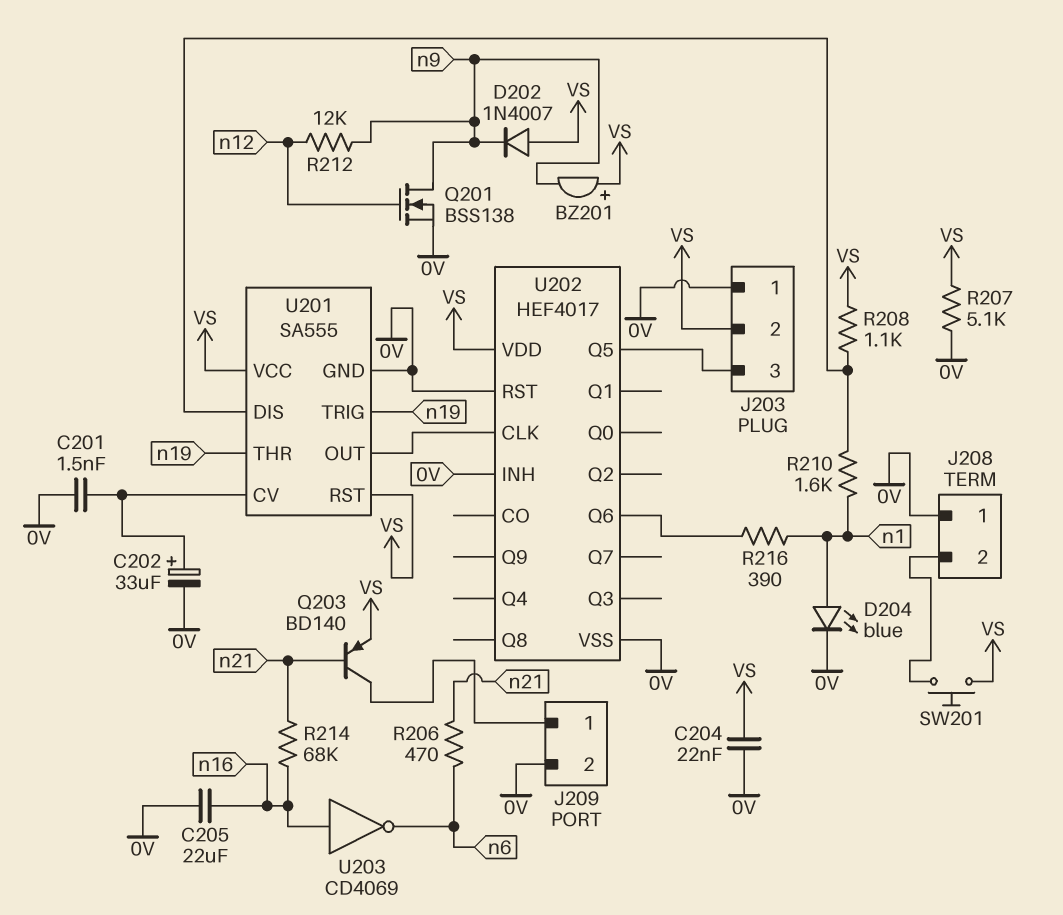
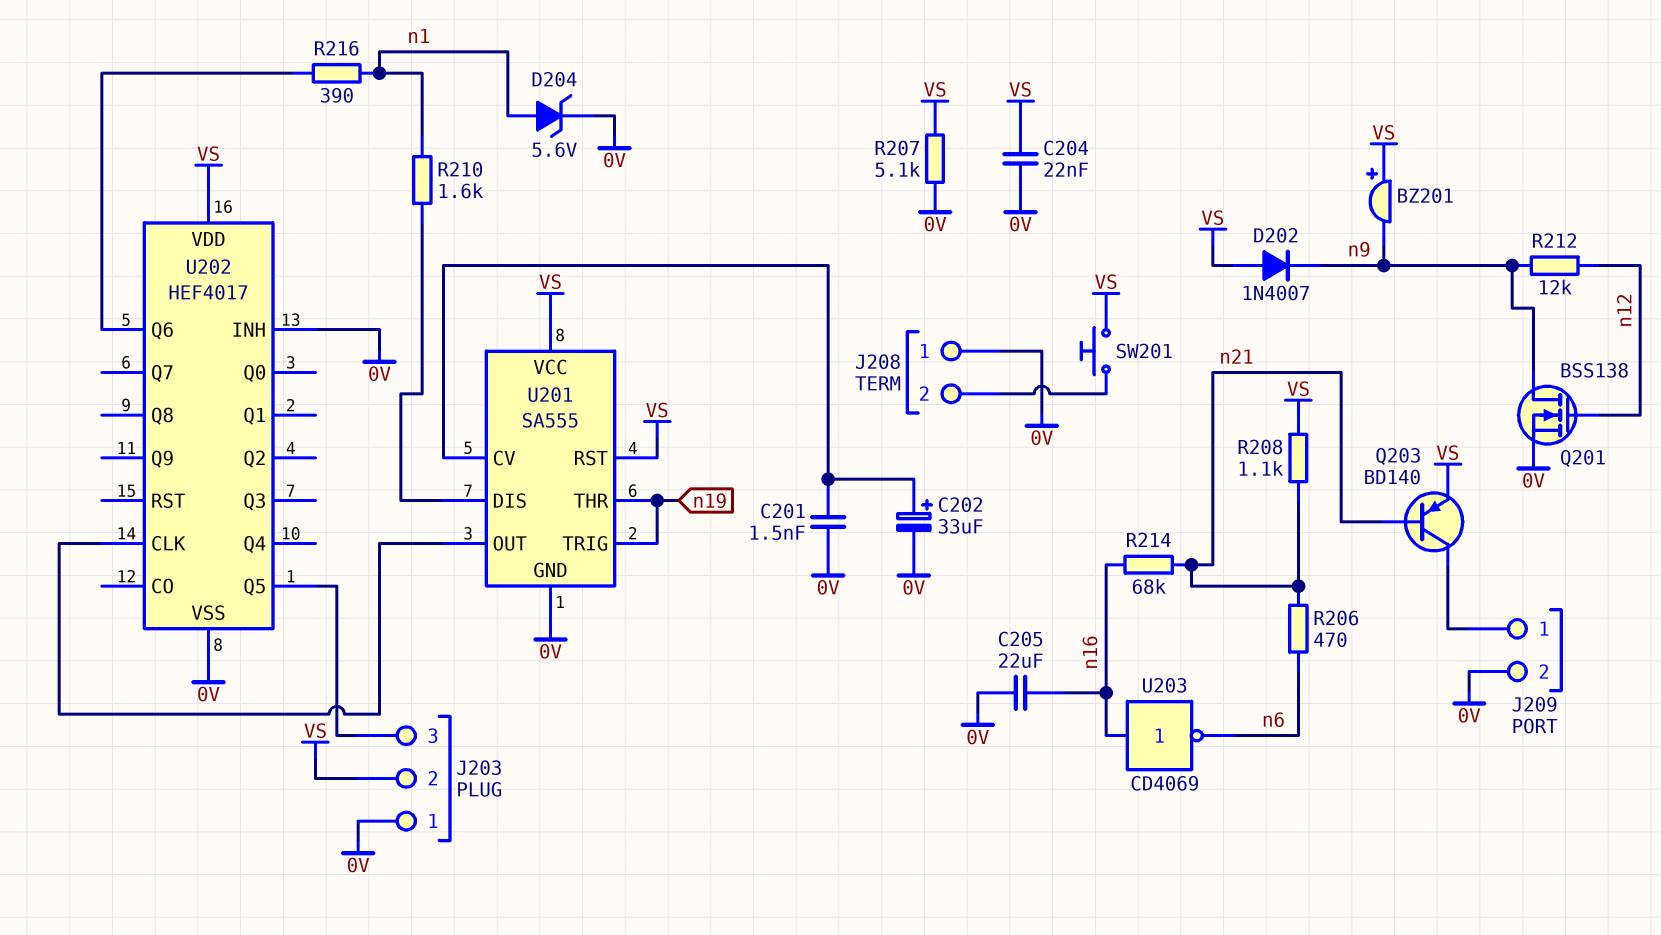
D204: LED blue (A n1, K 0V) -> zener 5.6V (A n1, K 0V)
R208: 1.1k (U201/DIS, VS) -> 1.1k (VS, n21)
U202 pin RST: 0V -> none

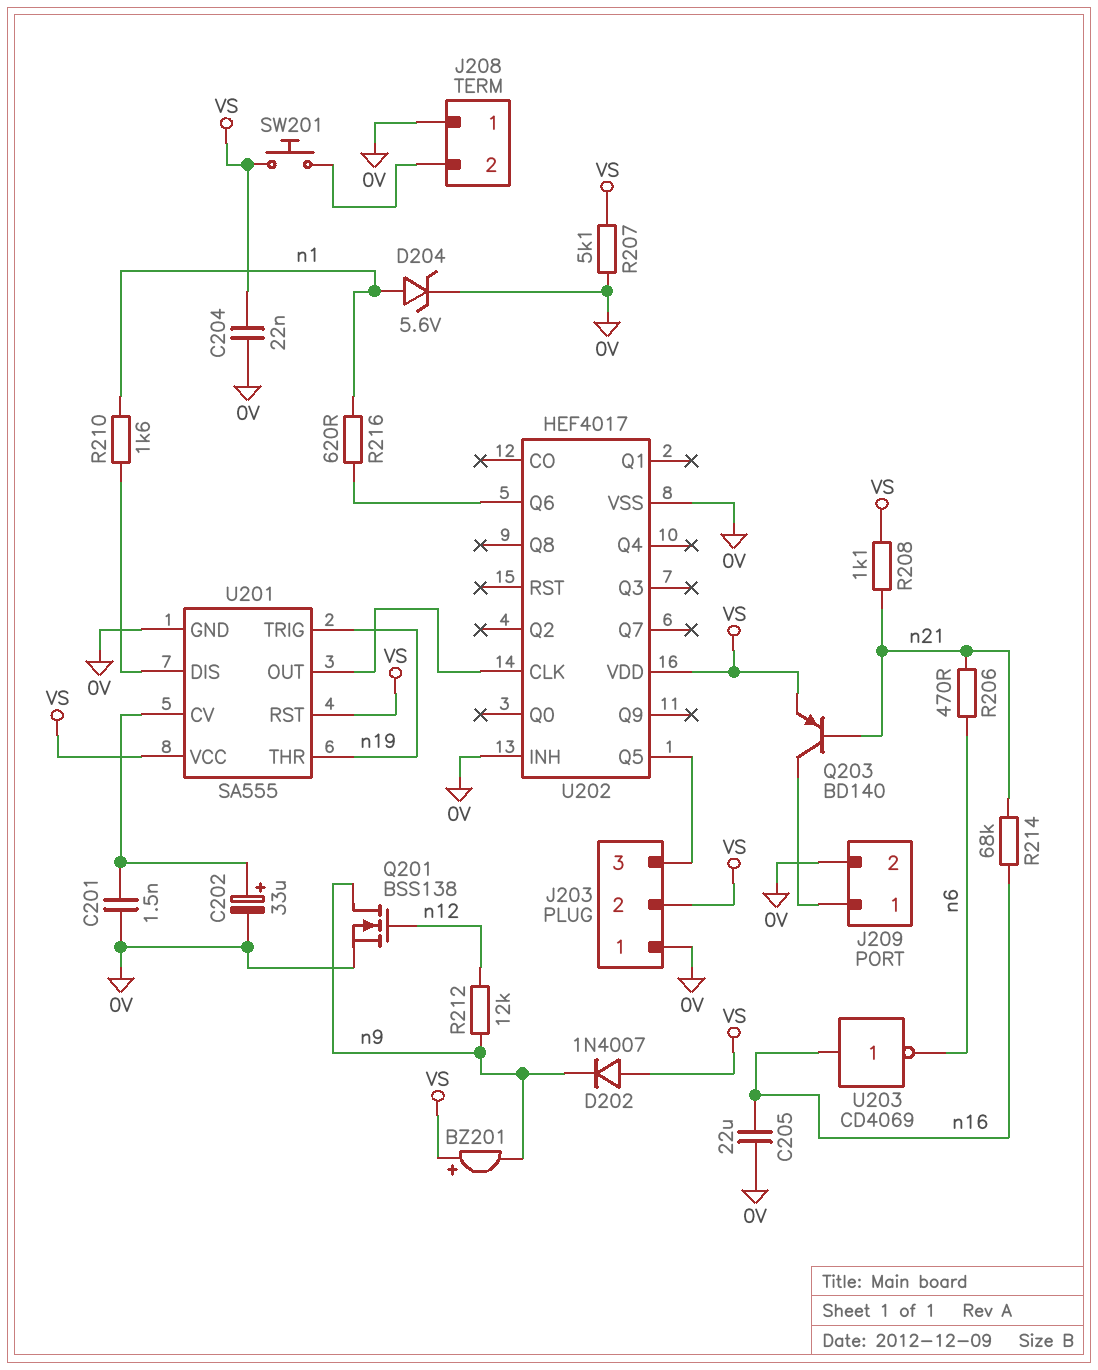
R216: 390 (U202/Q6, n1) -> 620 (U202/Q6, n1)

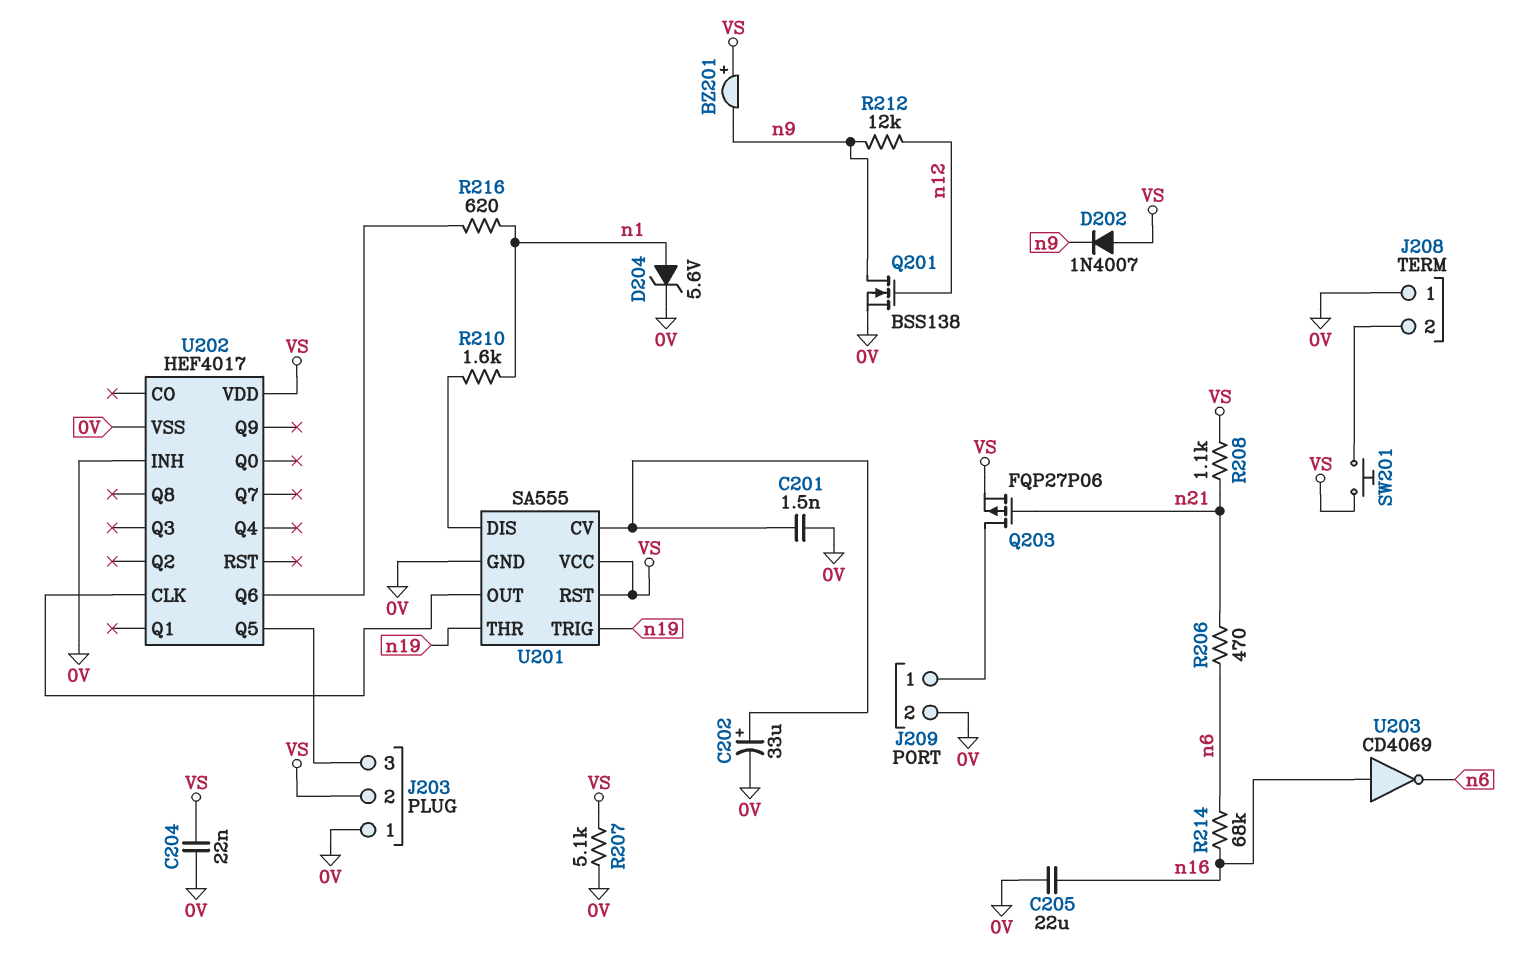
Q203: PNP BD140 (B n21, C J209/1, E VS) -> PMOS FQP27P06 (G n21, D J209/1, S VS)
R214: 68k (n16, n21) -> 68k (n6, n16)

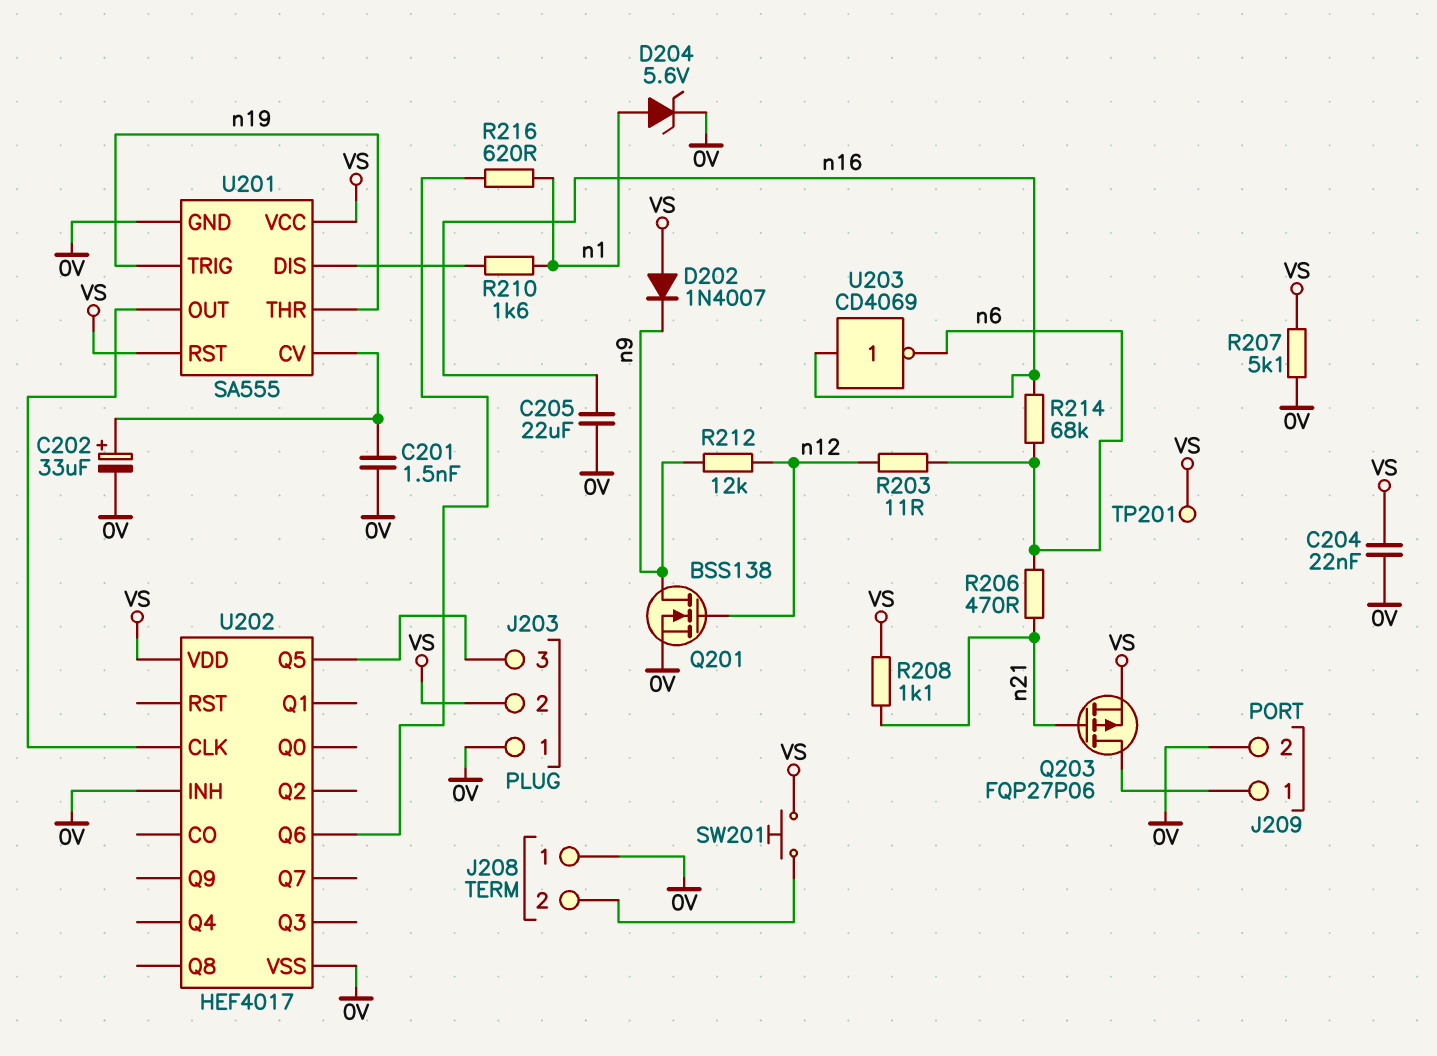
BZ201: buzzer (plus VS, minus n9) -> none
R203: none -> 11 (n6, n12)
TP201: none -> test point (VS)

